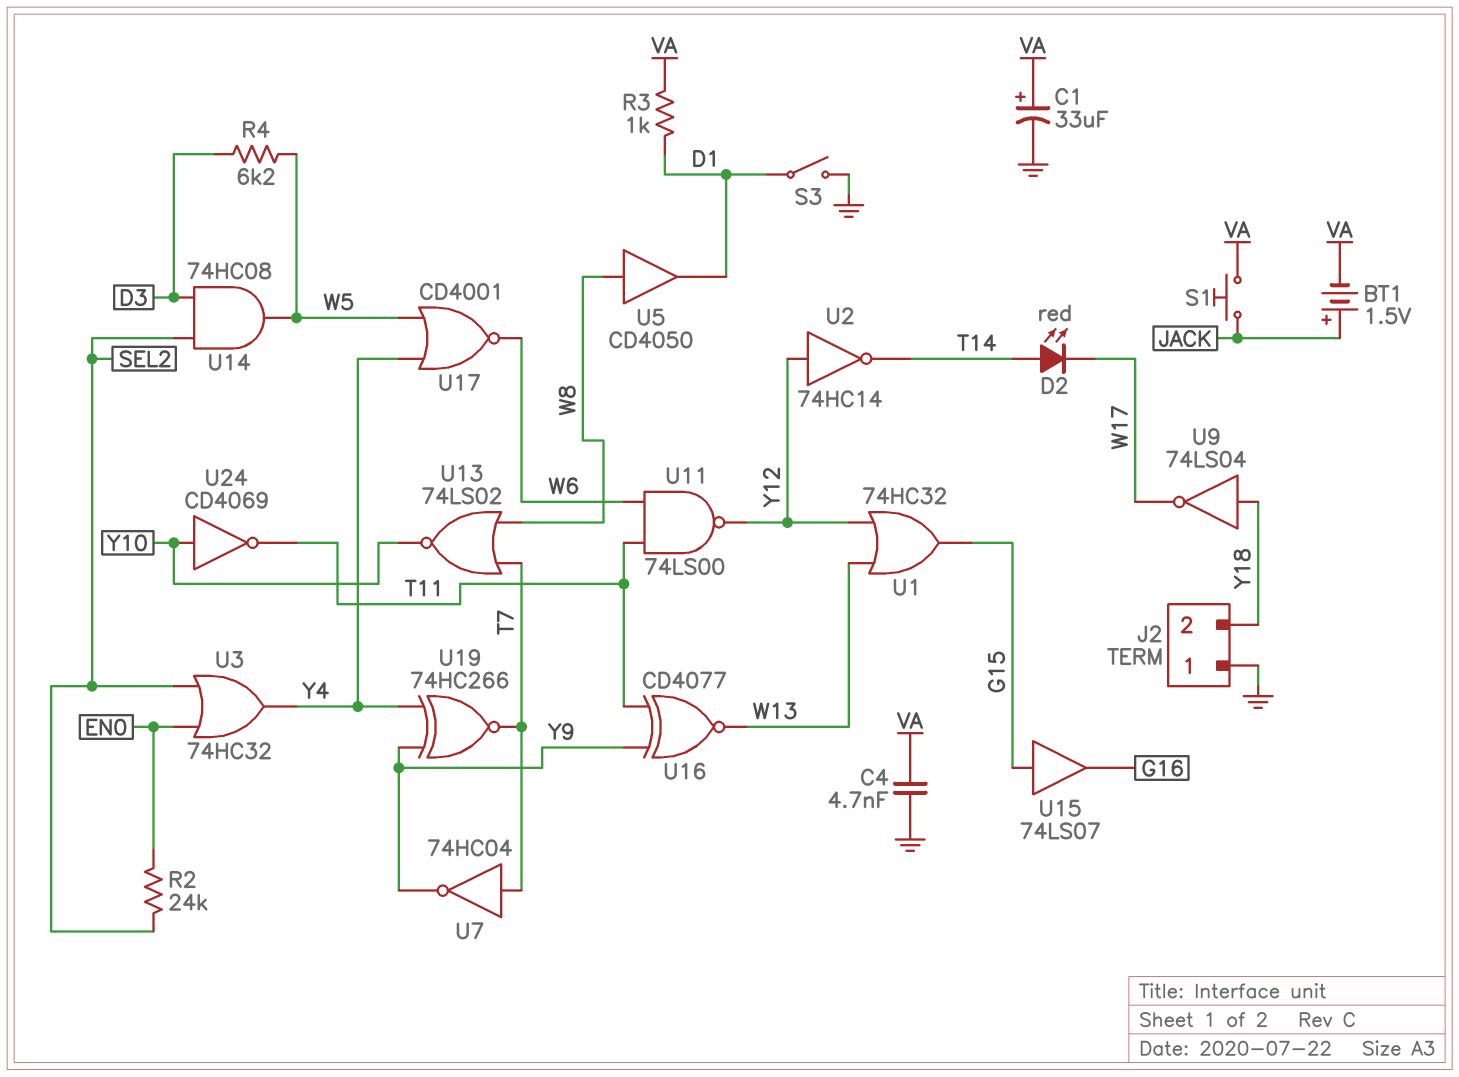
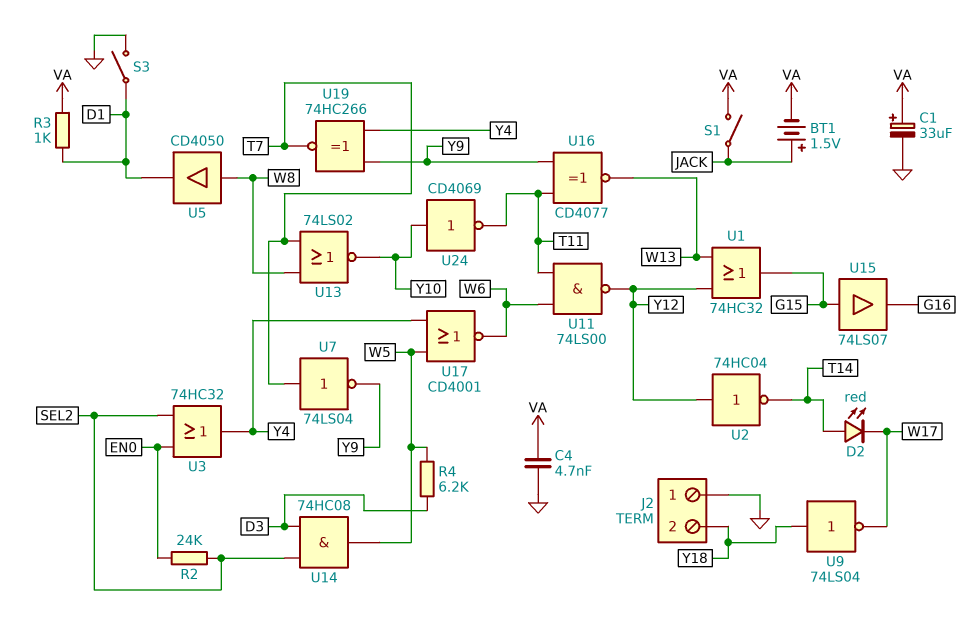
S1: button (JACK, VA) -> switch (JACK, VA)
U2: NOT 74HC14 (in Y12, out T14) -> NOT 74HC04 (in Y12, out T14)
U7: NOT 74HC04 (in T7, out Y9) -> NOT 74LS04 (in T7, out Y9)

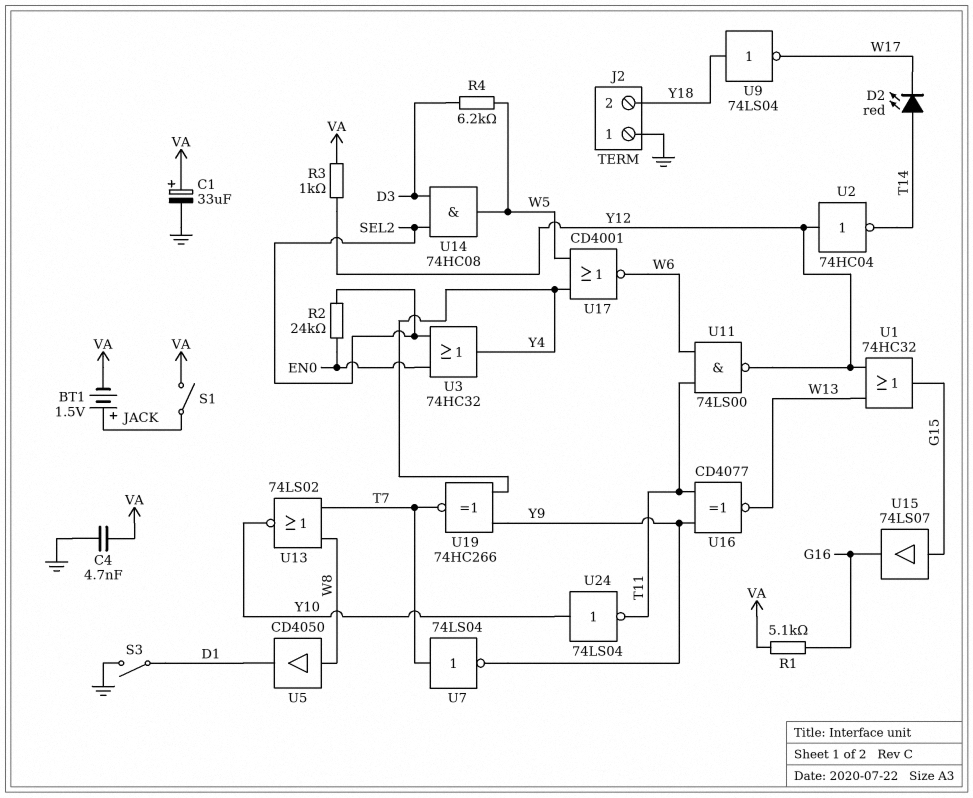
R1: none -> 5.1k (G16, VA)
R3: 1k (D1, VA) -> 1k (VA, Y12)
U24: NOT CD4069 (in Y10, out T11) -> NOT 74LS04 (in Y10, out T11)

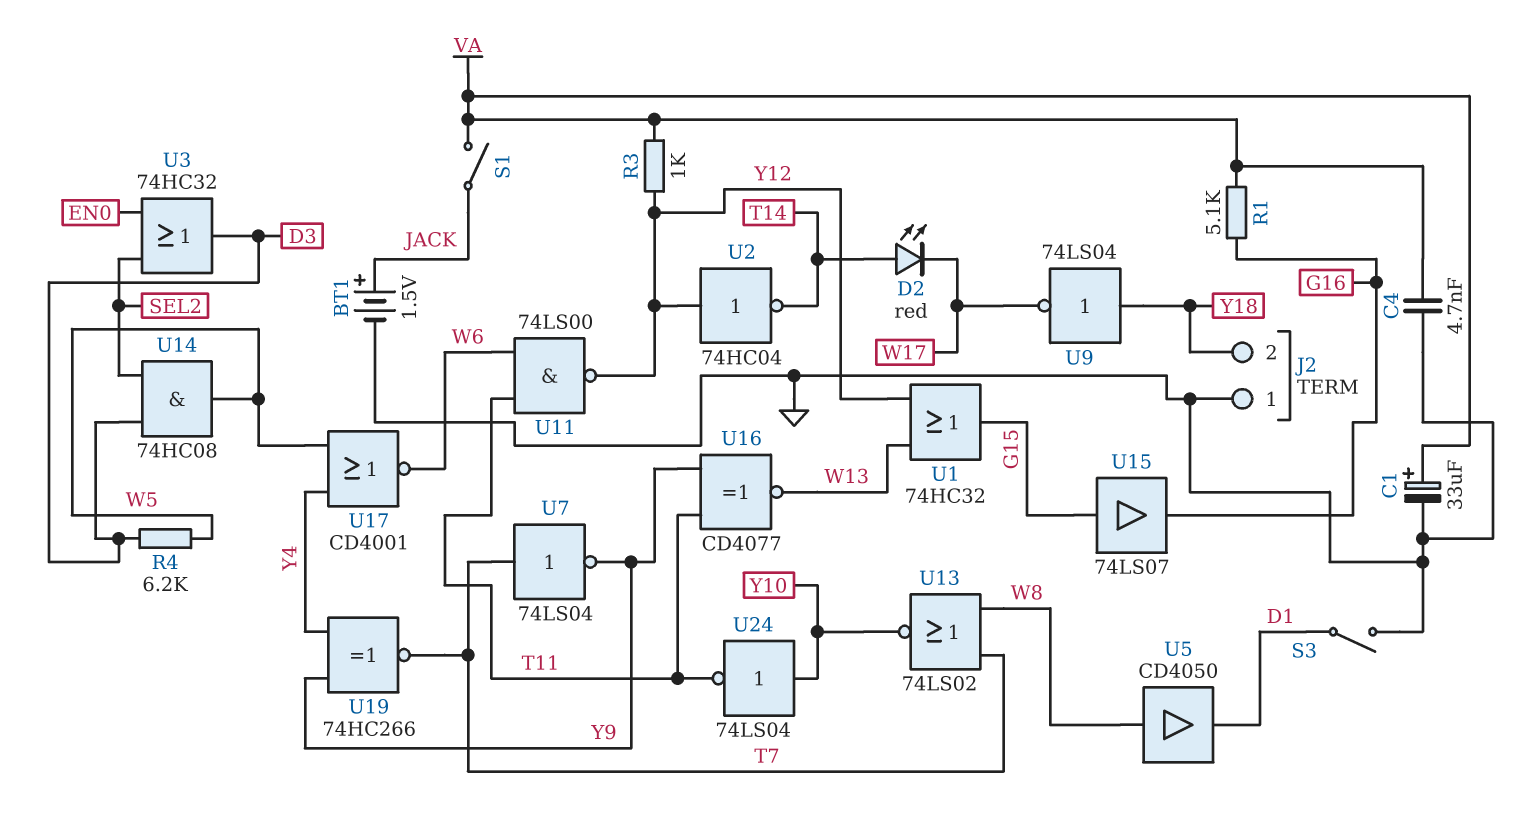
BT1: 1.5V (plus JACK, minus VA) -> 1.5V (plus JACK, minus GND)
R2: 24k (EN0, SEL2) -> none
U3: OR 74HC32 (in EN0, in SEL2, out Y4) -> OR 74HC32 (in EN0, in SEL2, out D3)

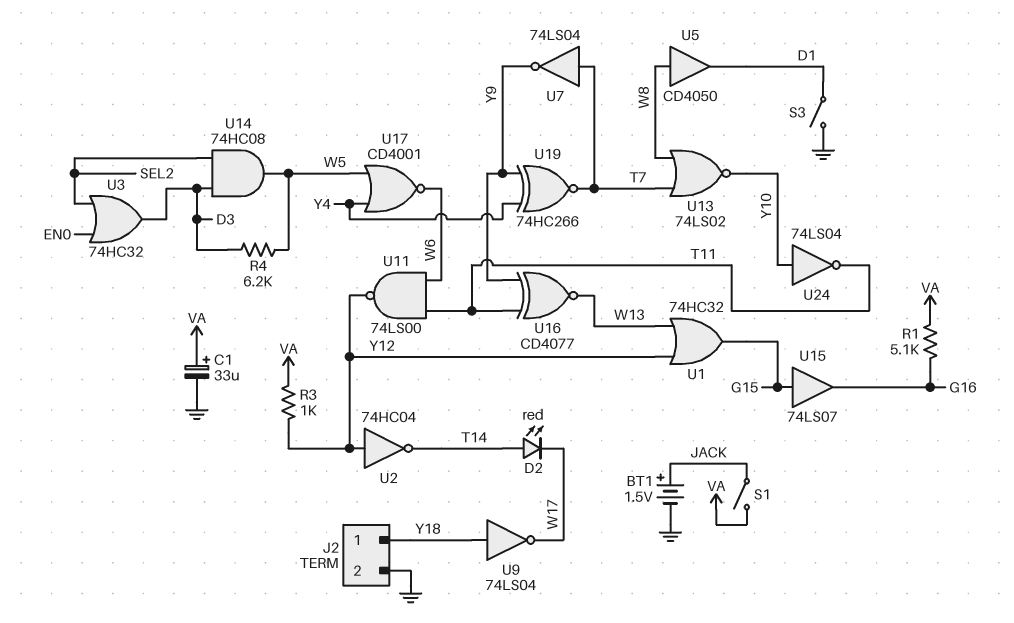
C4: 4.7nF (GND, VA) -> none
J2 pin 1: GND -> Y18
J2 pin 2: Y18 -> GND

